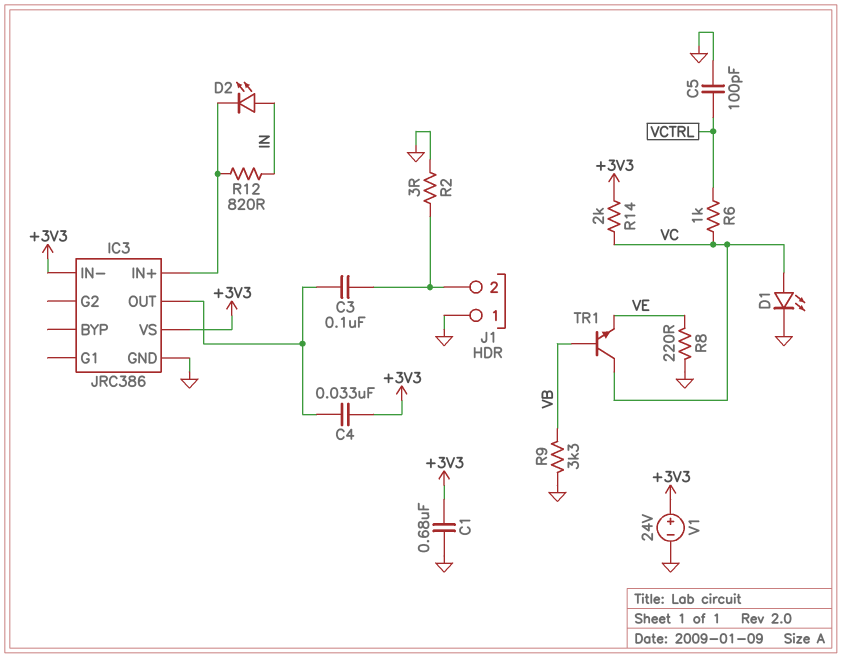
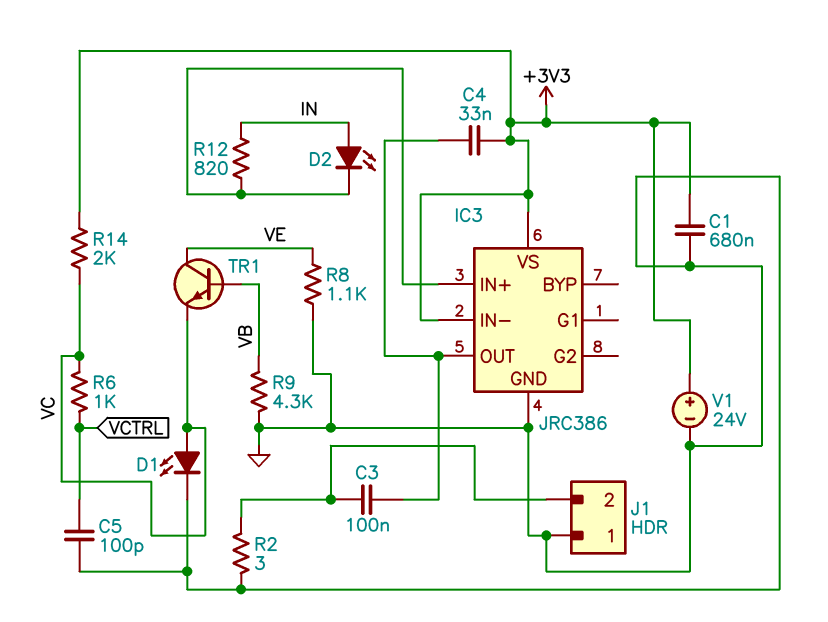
R8: 220 (GND, VE) -> 1.1k (GND, VE)
R9: 3.3k (GND, VB) -> 4.3k (GND, VB)
TR1: NPN (B VB, C VC, E VE) -> NPN (B VB, C VE, E VC)

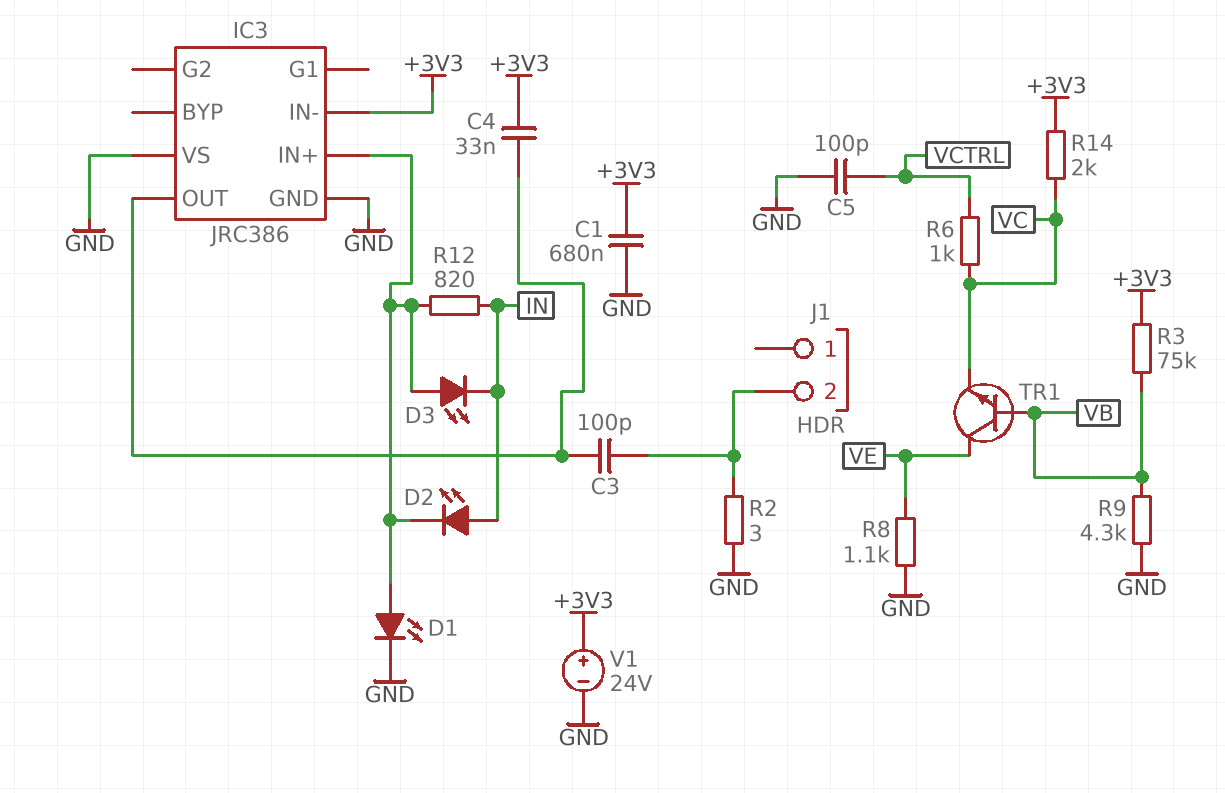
C3: 100nF (IC3/OUT, J1/2) -> 100pF (IC3/OUT, J1/2)
D1: LED (A VC, K GND) -> LED (A IC3/IN+, K GND)
D3: none -> LED (A IC3/IN+, K IN)
IC3 pin VS: +3V3 -> GND
J1 pin 1: GND -> none
R3: none -> 75k (+3V3, VB)

